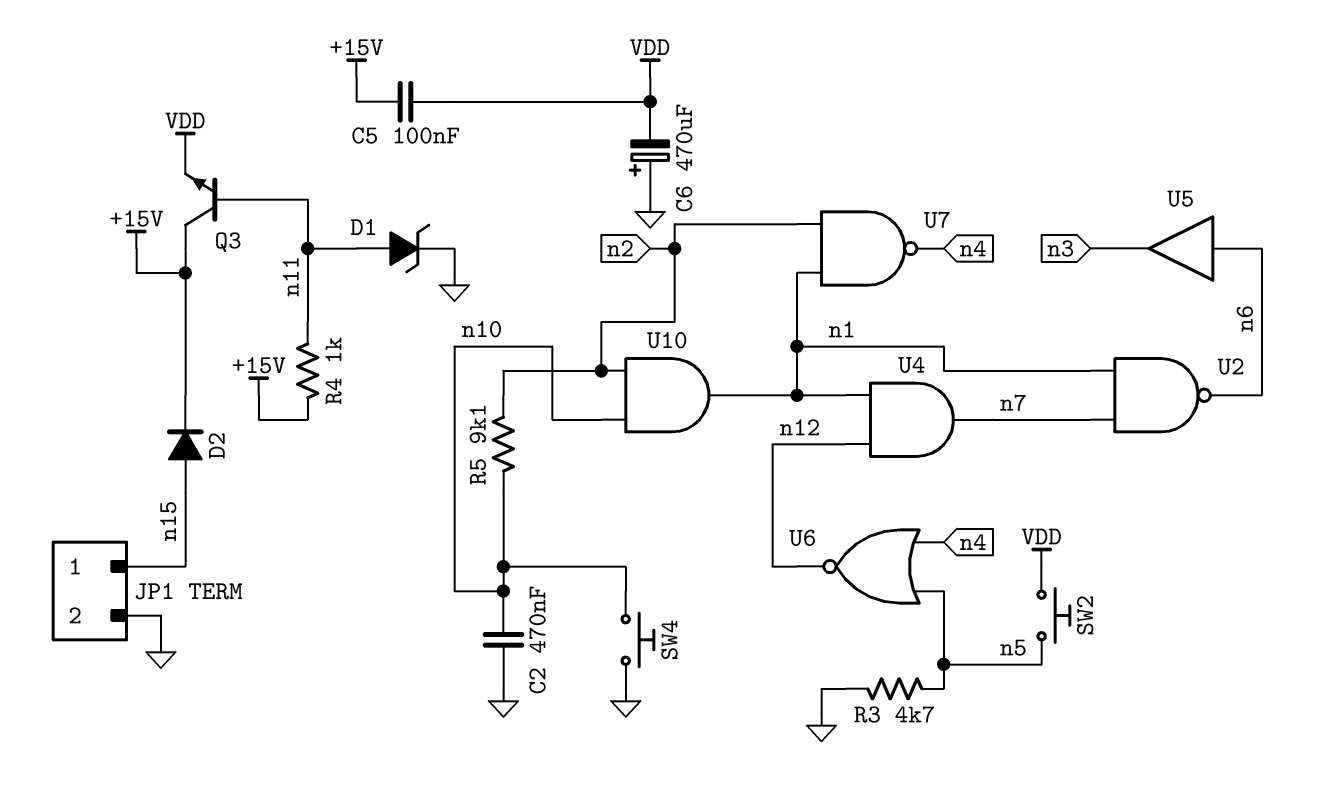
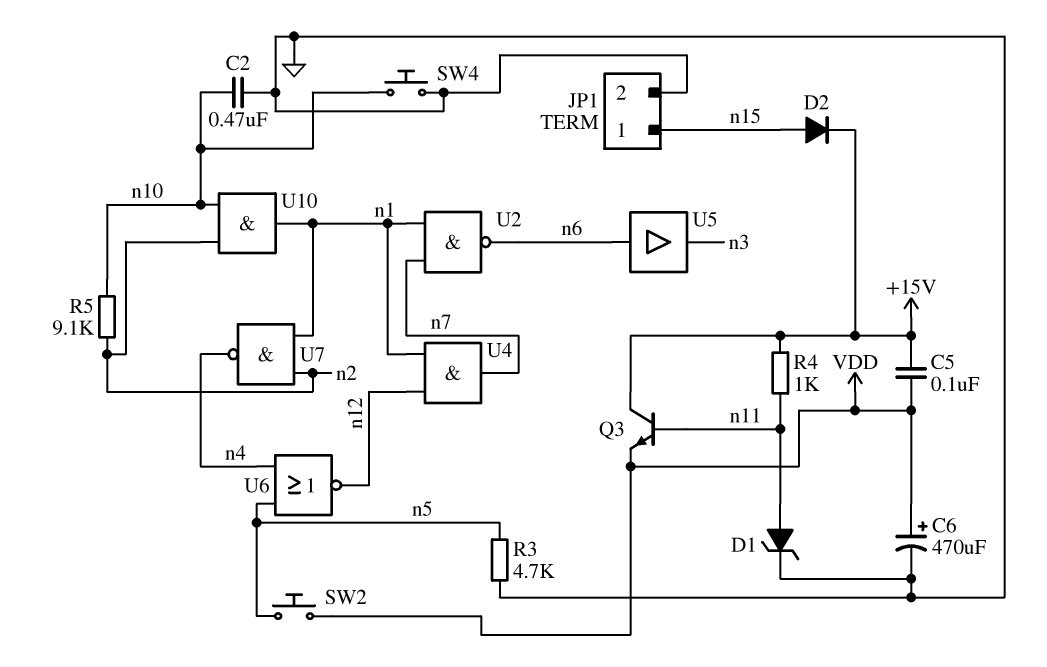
C6: 470uF (plus GND, minus VDD) -> 470uF (plus VDD, minus GND)

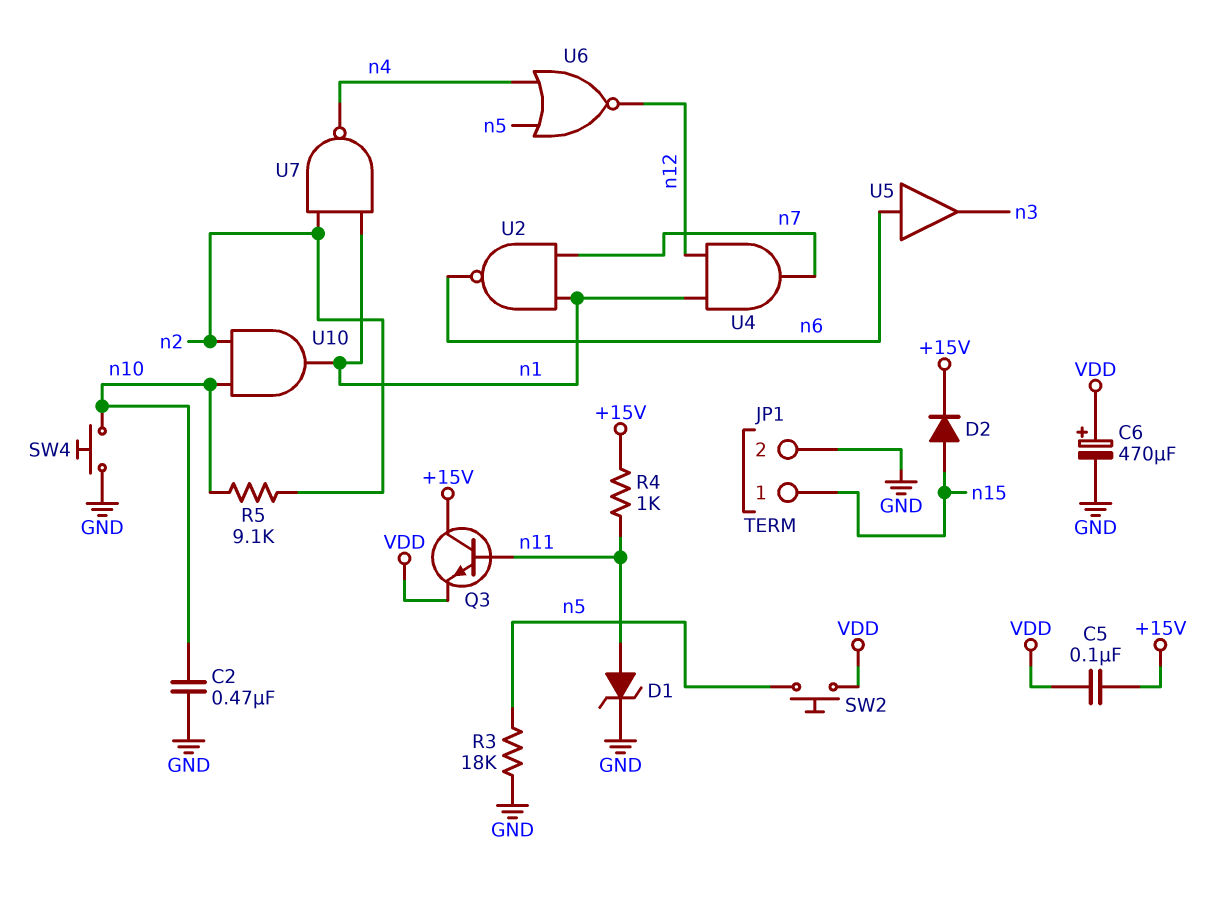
R3: 4.7k (GND, n5) -> 18k (GND, n5)

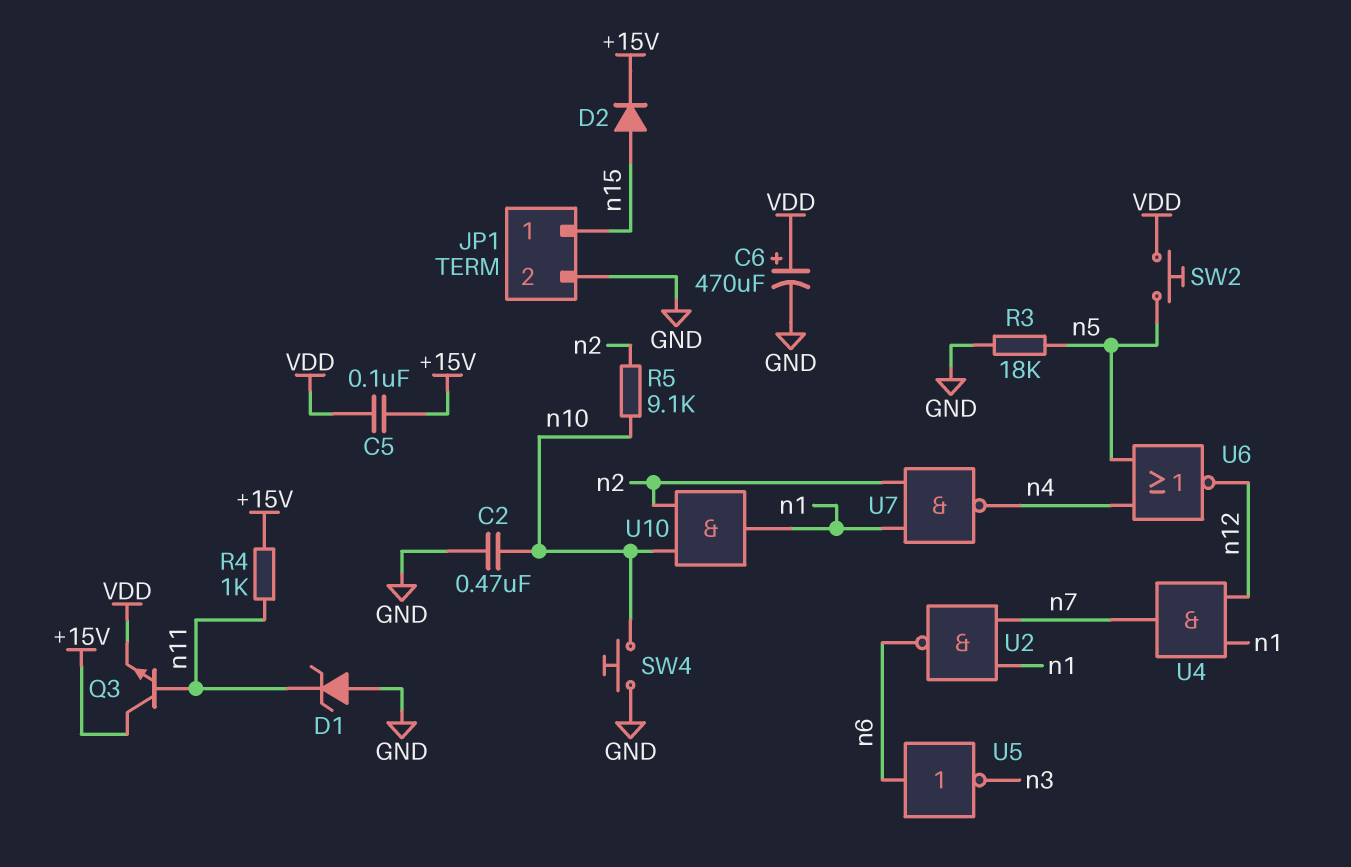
D1: zener (A n11, K GND) -> zener (A GND, K n11)
U5: buffer (in n6, out n3) -> NOT (in n6, out n3)

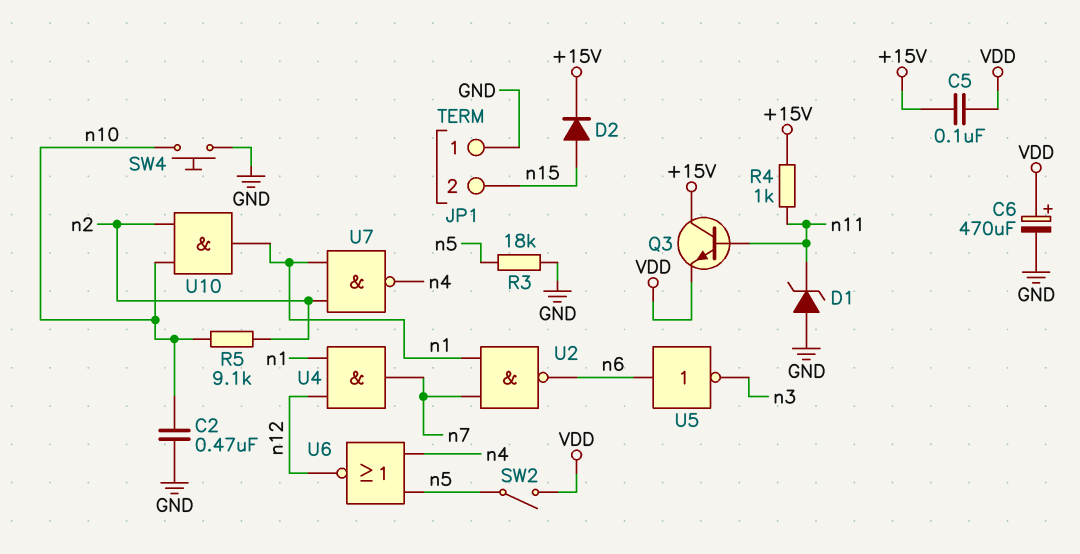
JP1 pin 1: n15 -> GND
JP1 pin 2: GND -> n15
SW2: button (VDD, n5) -> switch (VDD, n5)

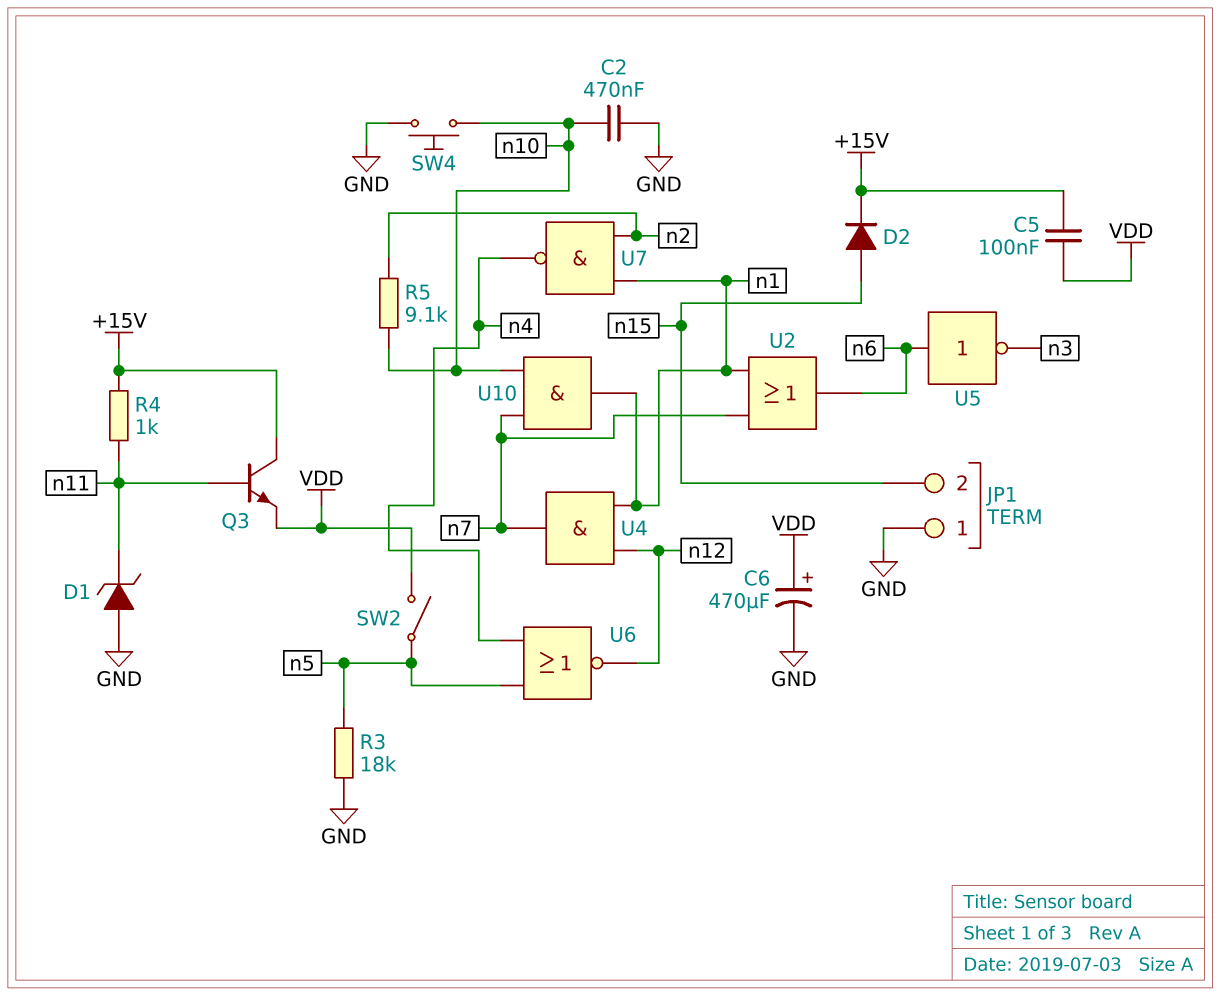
U2: NAND (in n1, in n7, out n6) -> OR (in n1, in n7, out n6)
U10: AND (in n2, in n10, out n1) -> AND (in n7, in n10, out n1)

